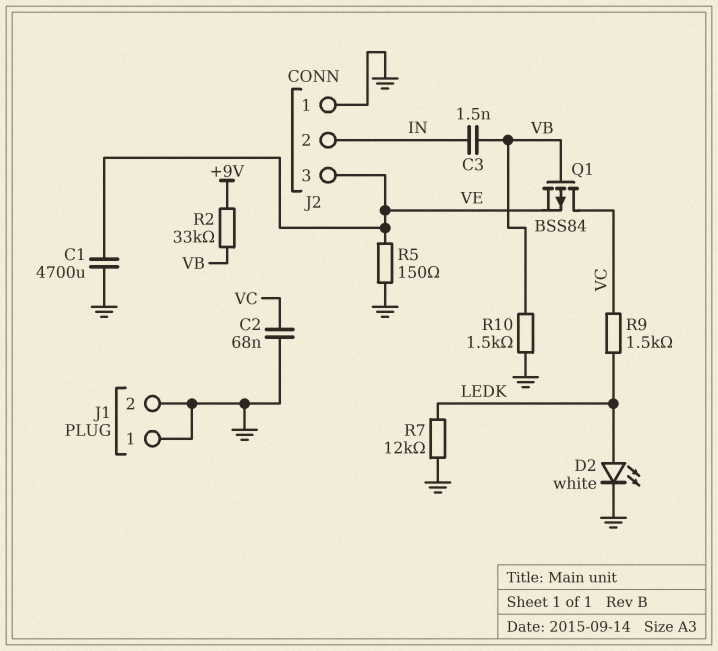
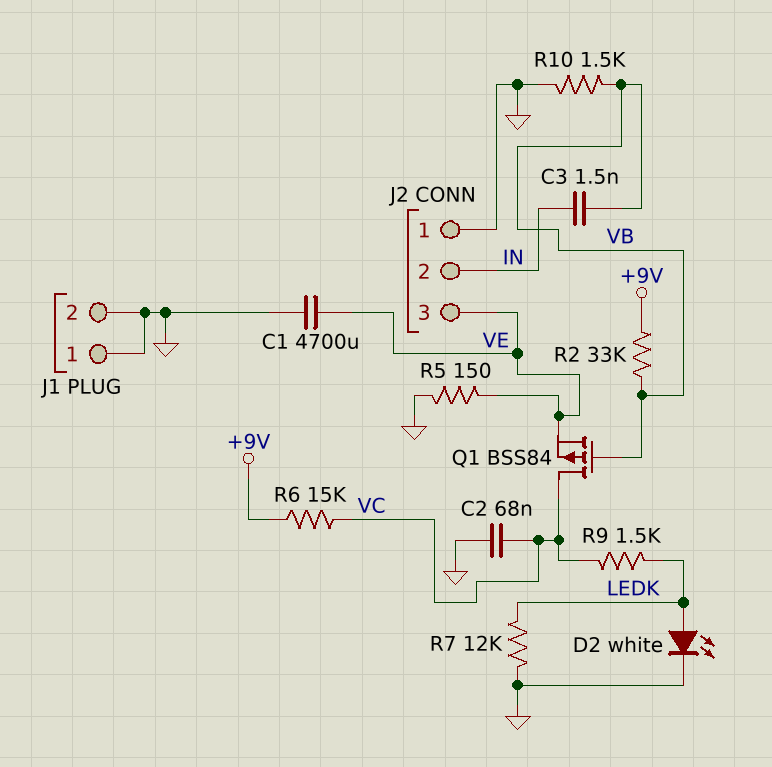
R6: none -> 15k (+9V, VC)

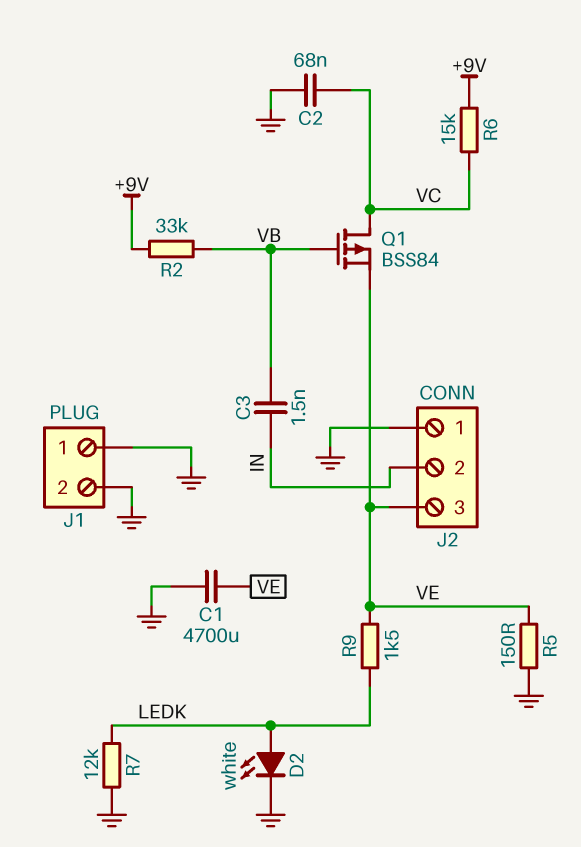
R9: 1.5k (LEDK, VC) -> 1.5k (LEDK, VE)
R10: 1.5k (GND, VB) -> none

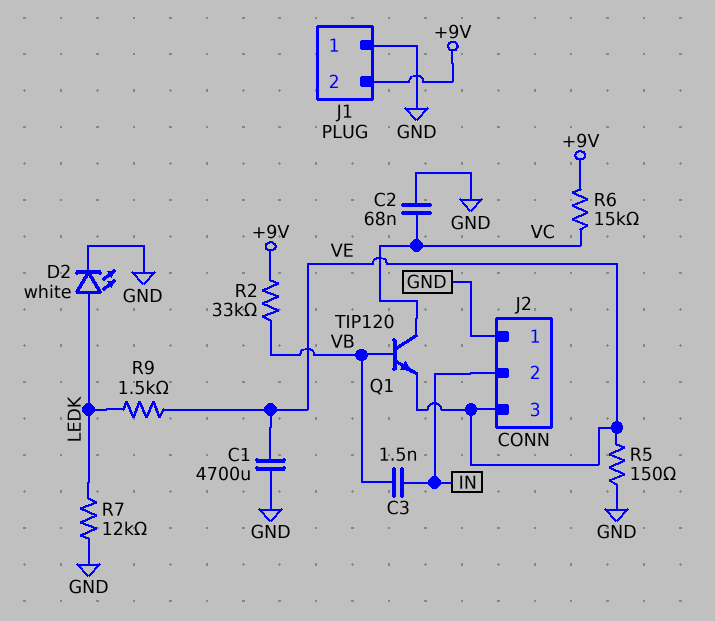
J1 pin 2: GND -> +9V
Q1: PMOS BSS84 (G VB, D VC, S VE) -> NPN TIP120 (B VB, C VC, E VE)

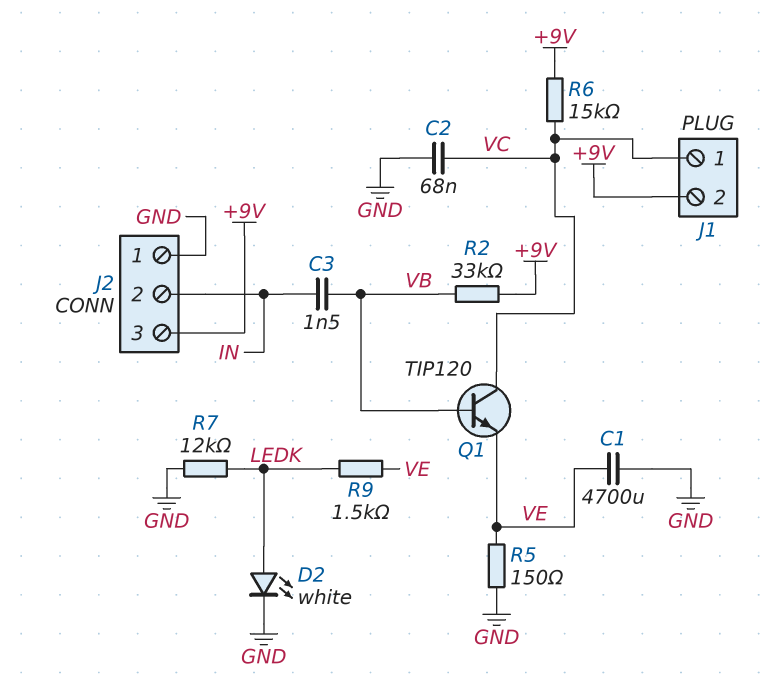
J1 pin 1: GND -> VC
J2 pin 3: VE -> +9V

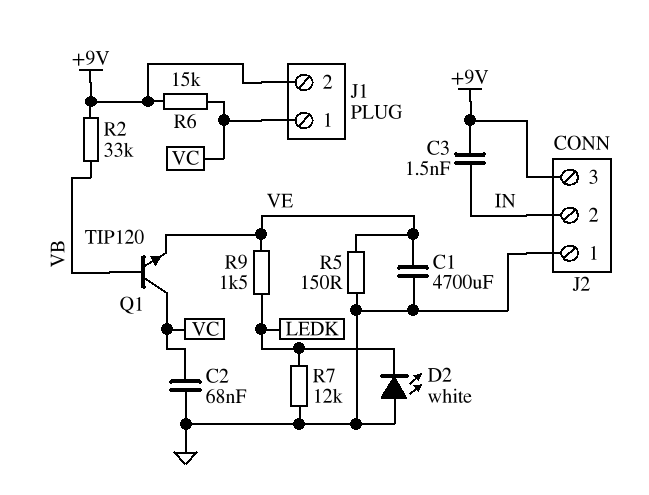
C3: 1.5nF (IN, VB) -> 1.5nF (+9V, IN)
D2: LED white (A LEDK, K GND) -> LED white (A GND, K LEDK)

